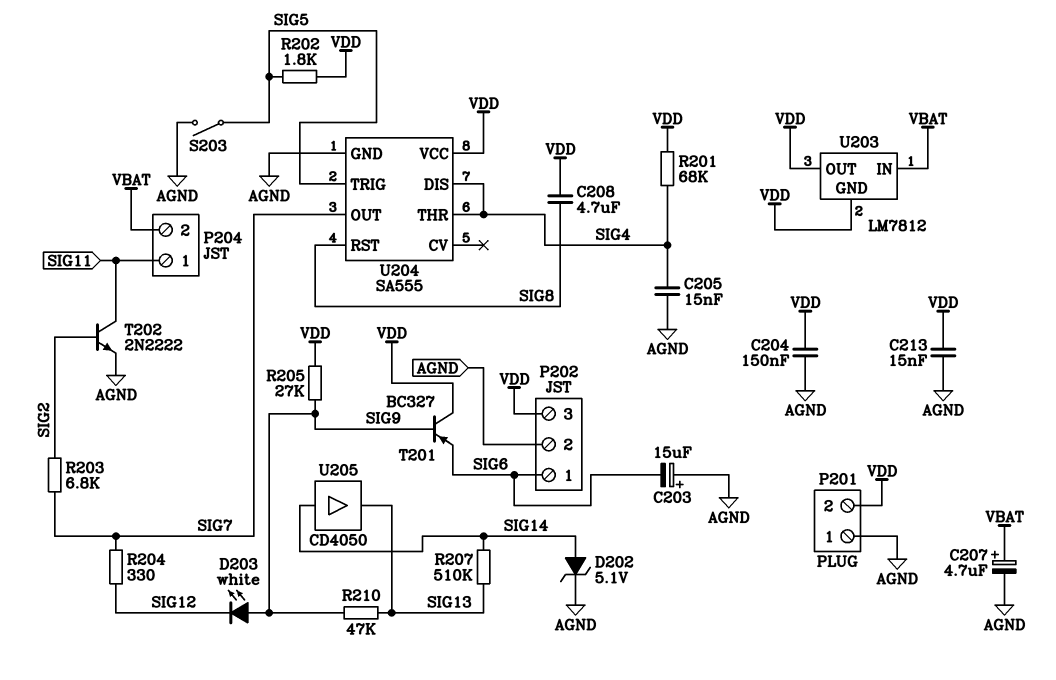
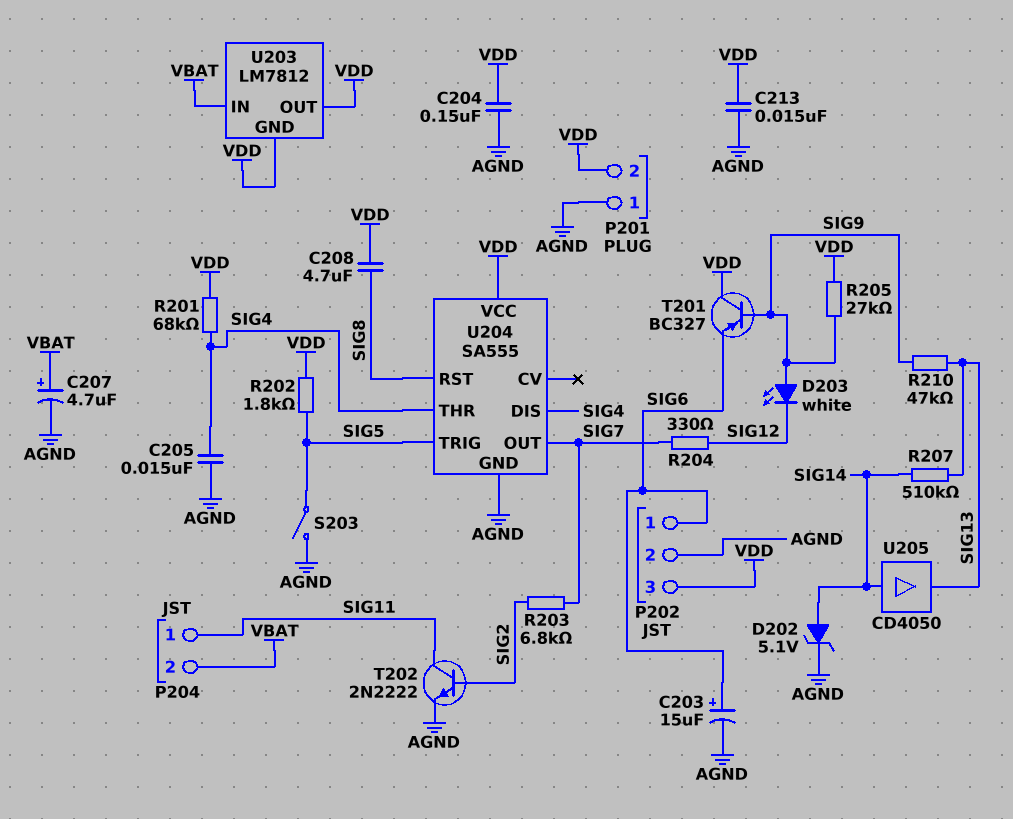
C203: 15uF (plus AGND, minus SIG6) -> 15uF (plus SIG6, minus AGND)

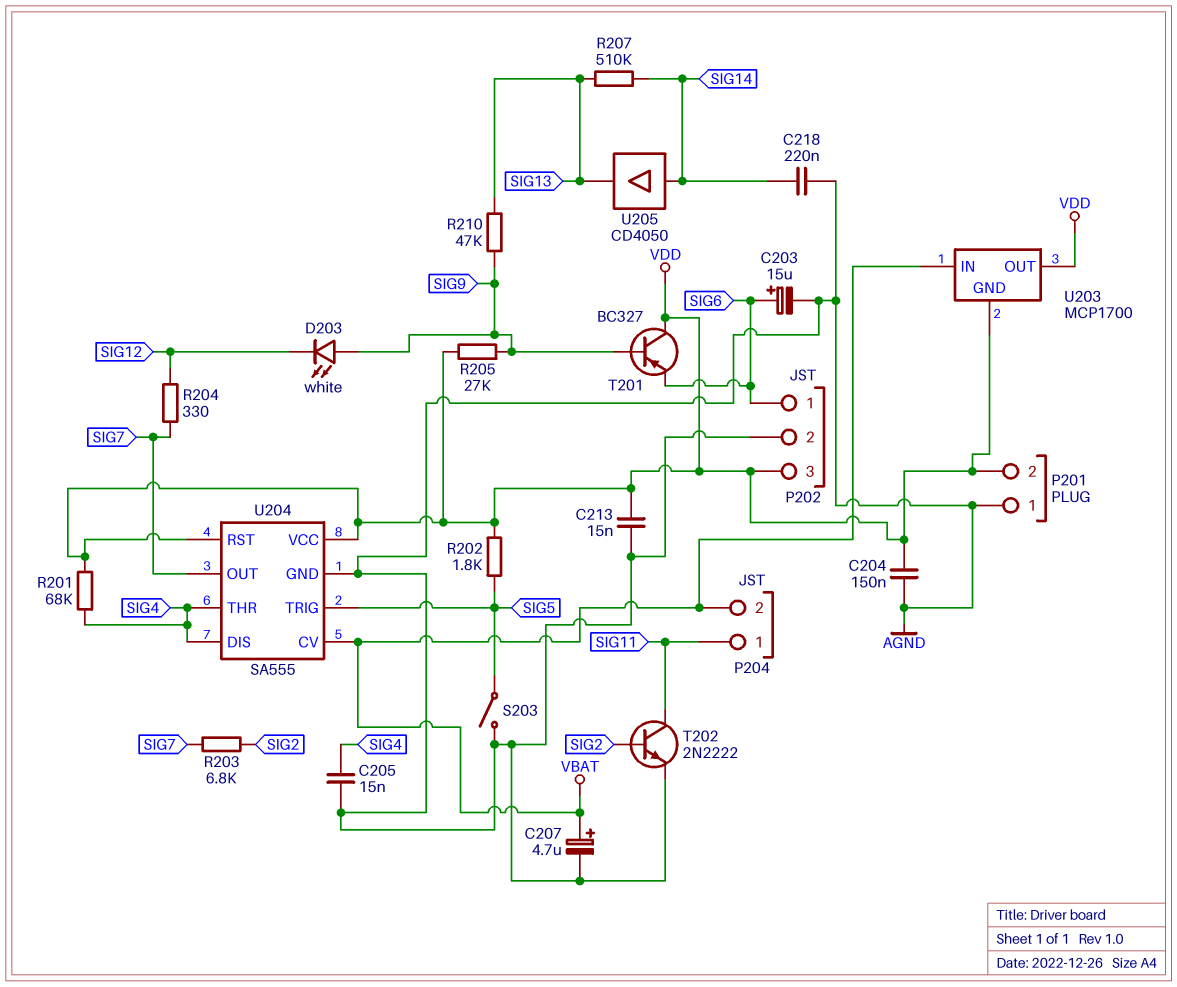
C208: 4.7uF (SIG8, VDD) -> none
C218: none -> 220nF (AGND, SIG14)
D202: zener 5.1V (A SIG14, K AGND) -> none
U203: LM7812 -> MCP1700
U204 pin CV: none -> VBAT
U204 pin RST: SIG8 -> VDD

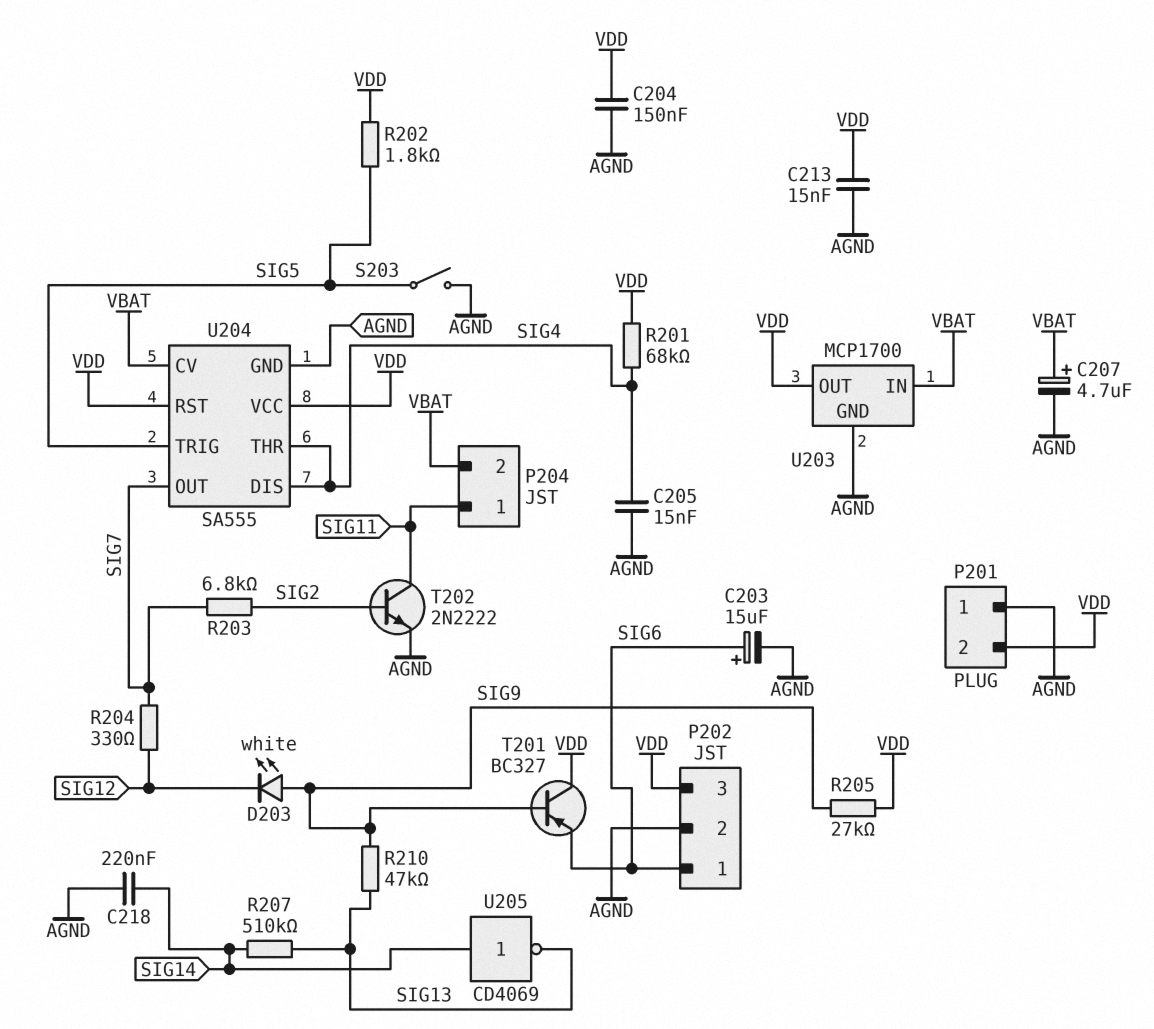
U203 pin GND: VDD -> AGND
U205: buffer CD4050 (in SIG14, out SIG13) -> NOT CD4069 (in SIG14, out SIG13)

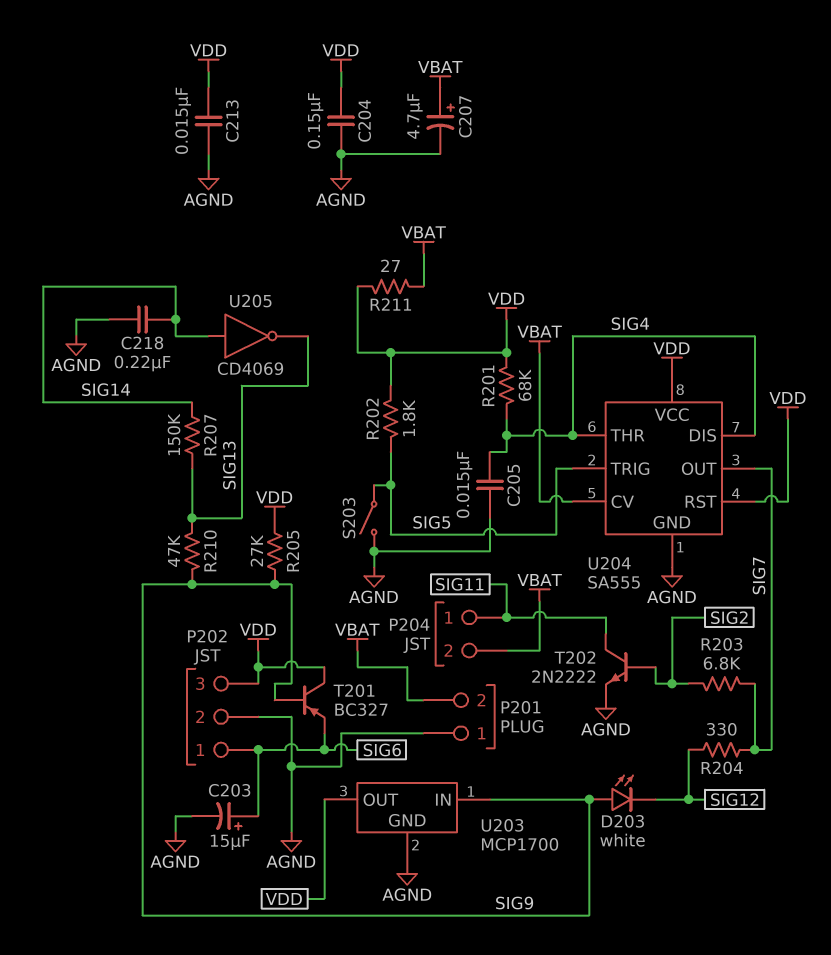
P201 pin 2: VDD -> VBAT
R207: 510k (SIG13, SIG14) -> 150k (SIG13, SIG14)
R211: none -> 27 (VBAT, VDD)
U203 pin IN: VBAT -> SIG9

